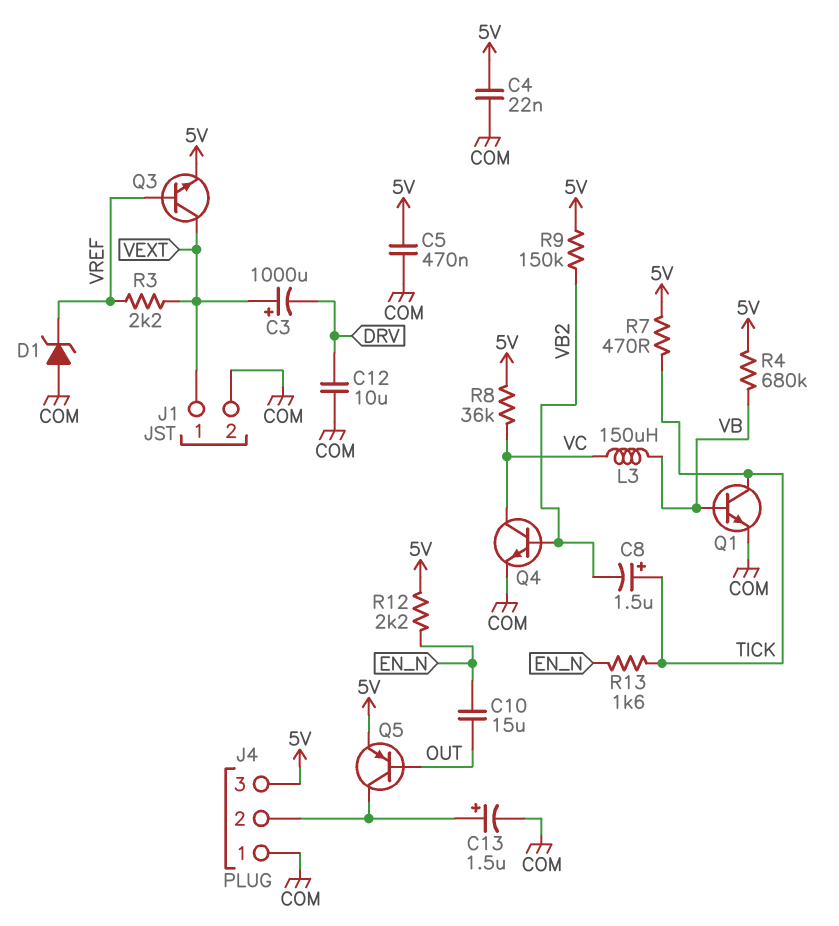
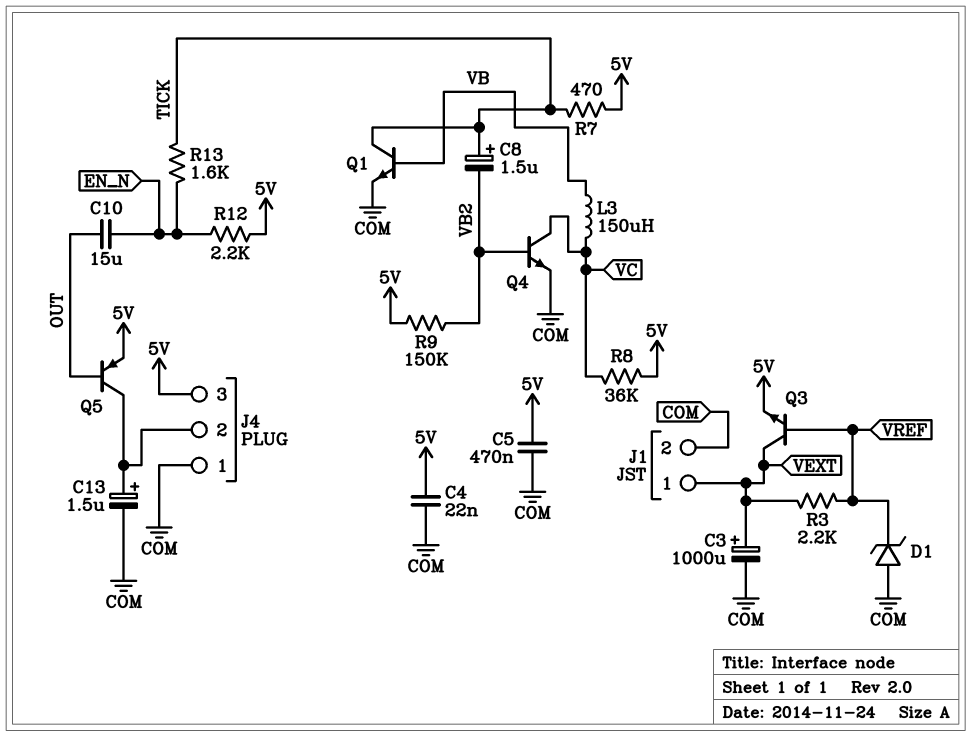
C3: 1000uF (plus VEXT, minus DRV) -> 1000uF (plus VEXT, minus COM)
C12: 10uF (COM, DRV) -> none
R4: 680k (5V, VB) -> none

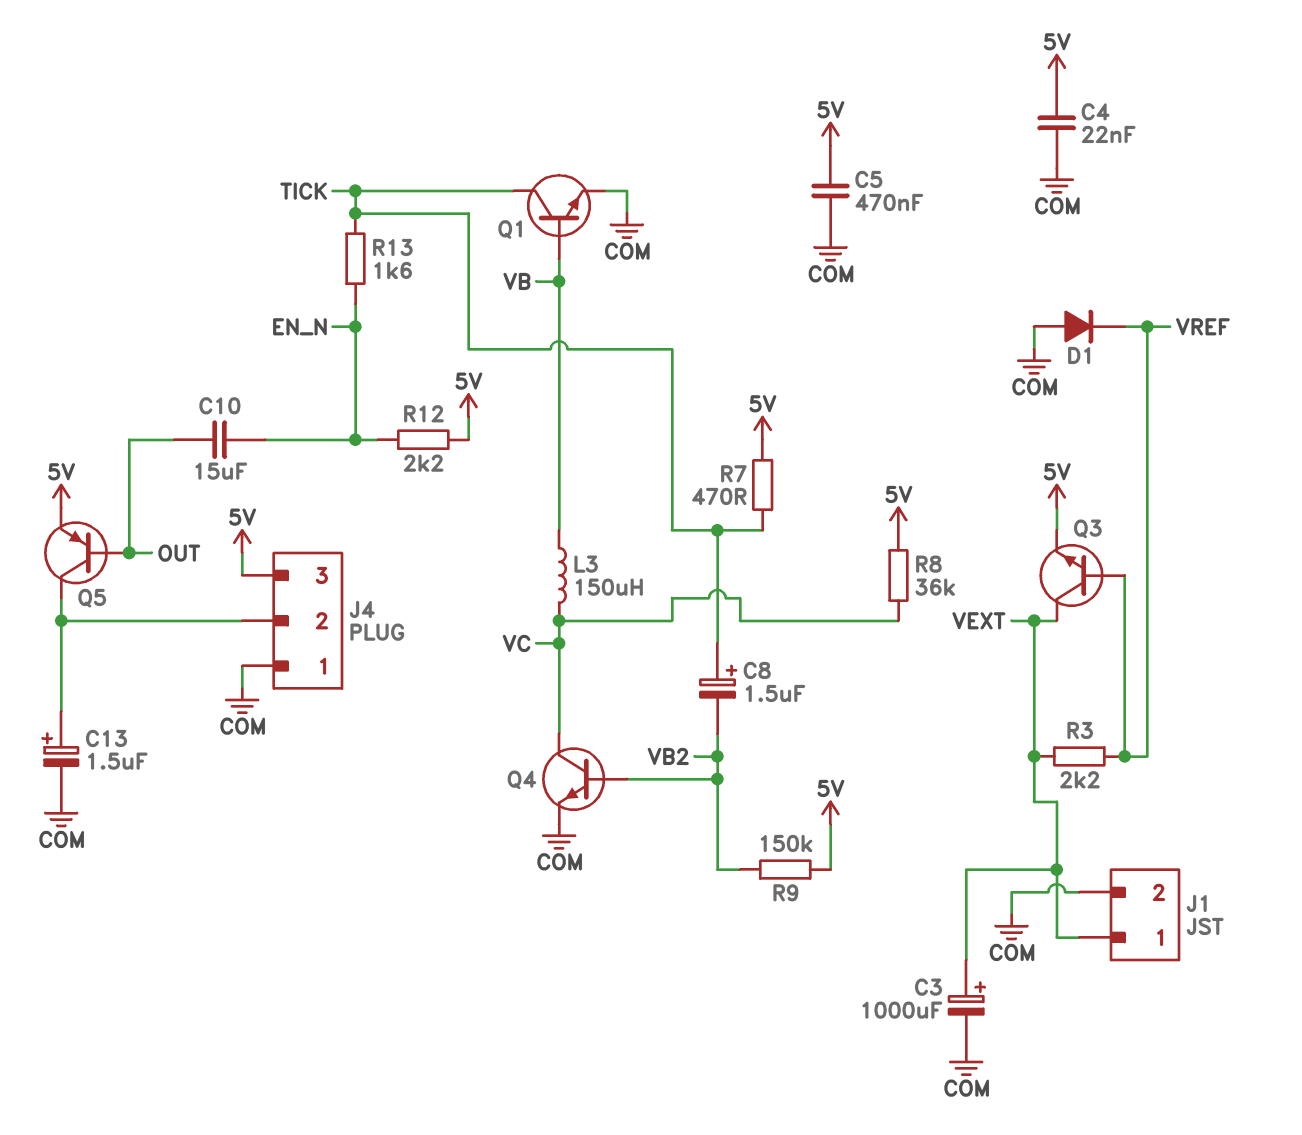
D1: zener (A COM, K VREF) -> diode (A COM, K VREF)

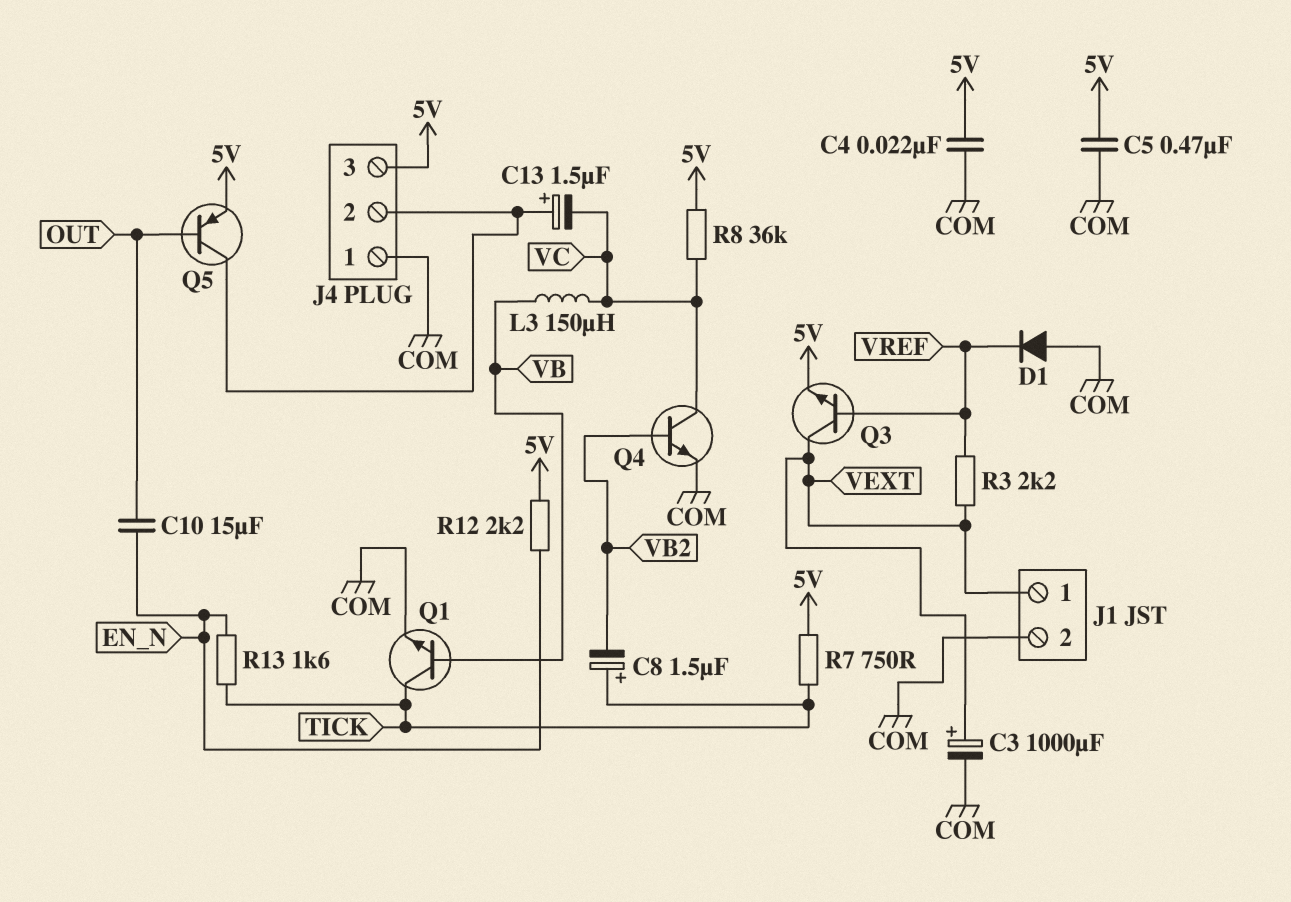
C13: 1.5uF (plus J4/2, minus COM) -> 1.5uF (plus J4/2, minus VC)
R7: 470 (5V, TICK) -> 750 (5V, TICK)
R9: 150k (5V, VB2) -> none

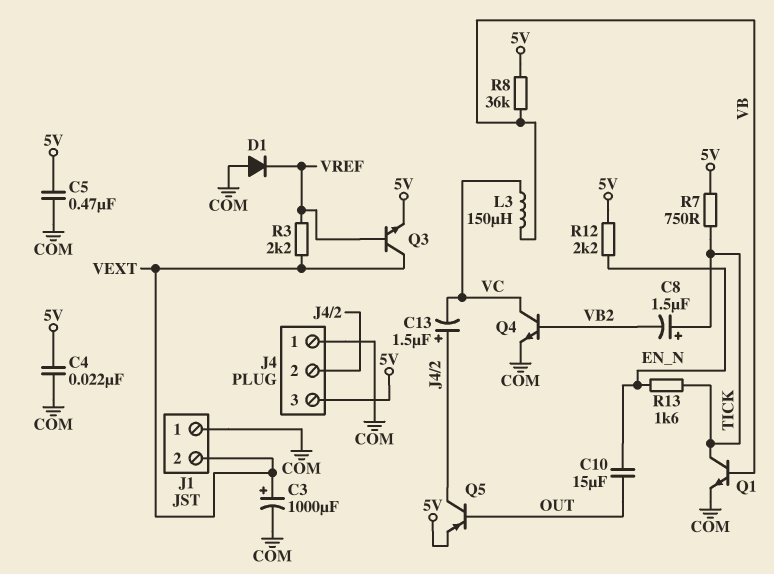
J1 pin 1: VEXT -> COM
J1 pin 2: COM -> VEXT
R8: 36k (5V, VC) -> 36k (5V, VB)

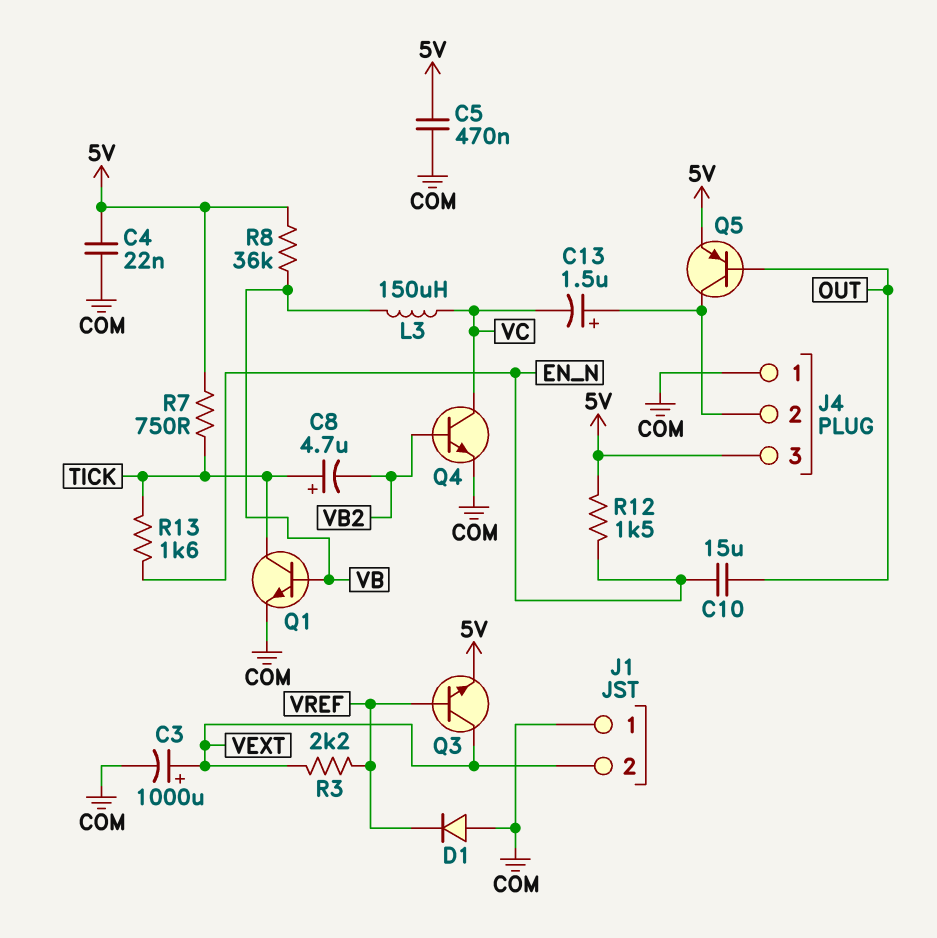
C8: 1.5uF (plus TICK, minus VB2) -> 4.7uF (plus TICK, minus VB2)
R12: 2.2k (5V, EN_N) -> 1.5k (5V, EN_N)

